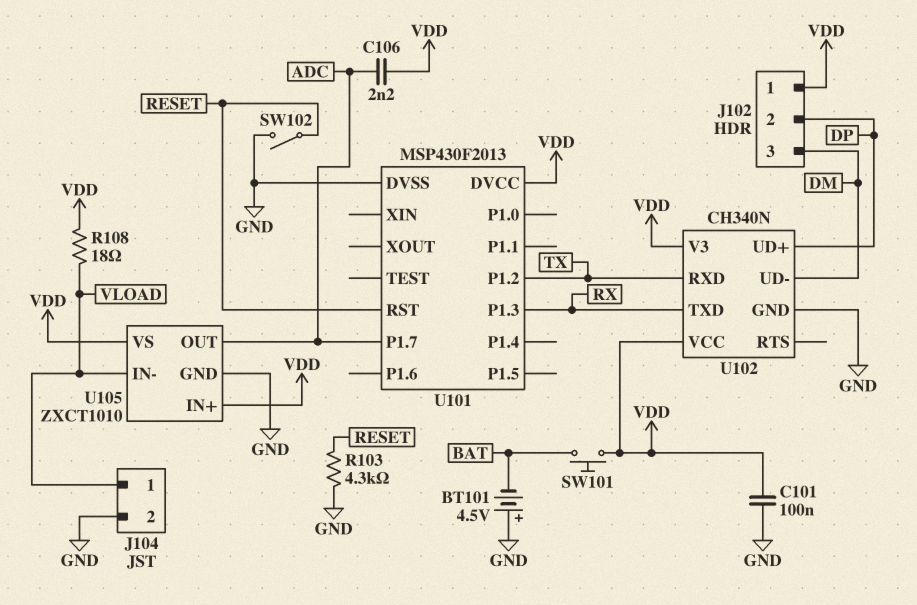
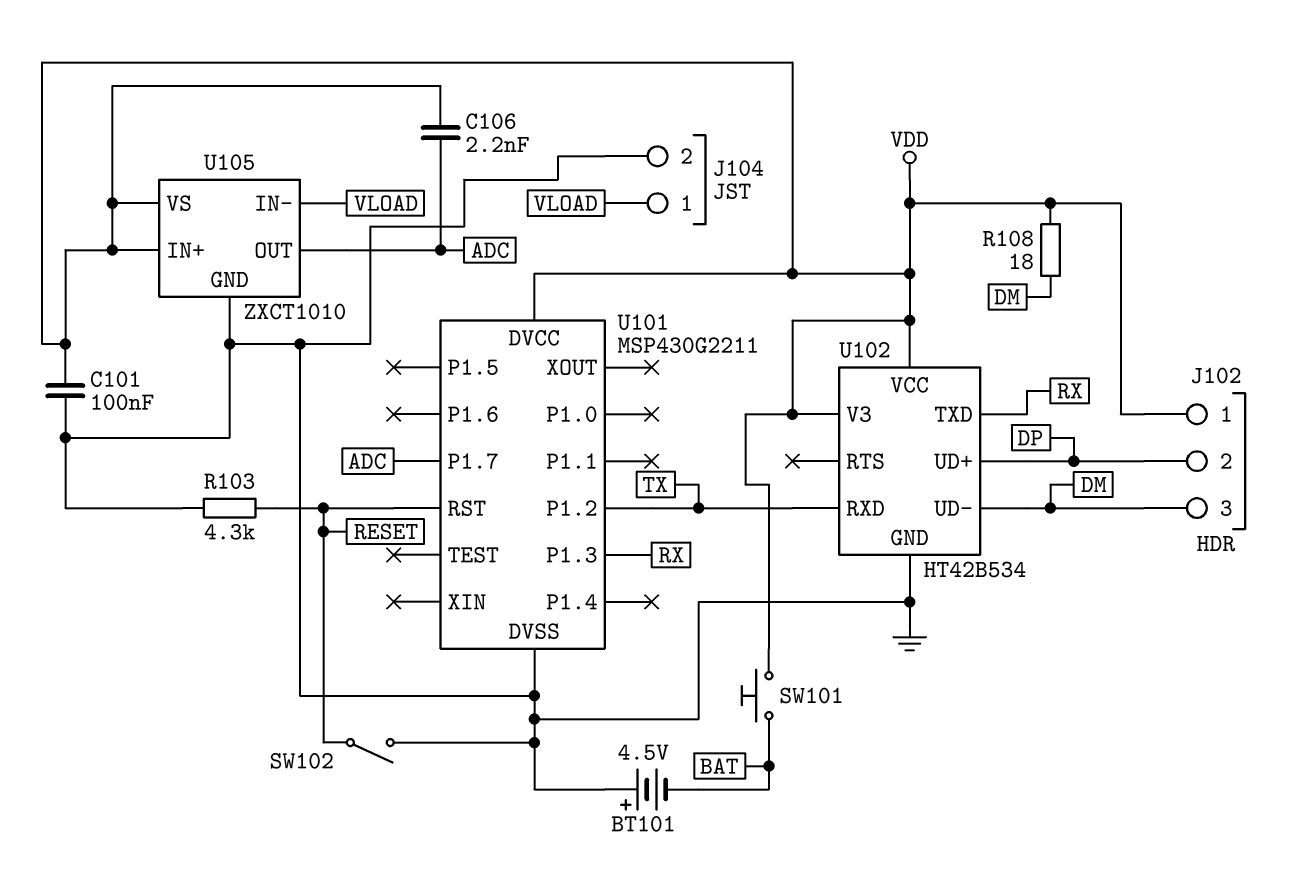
R108: 18 (VDD, VLOAD) -> 18 (DM, VDD)
U101: MSP430F2013 -> MSP430G2211
U102: CH340N -> HT42B534

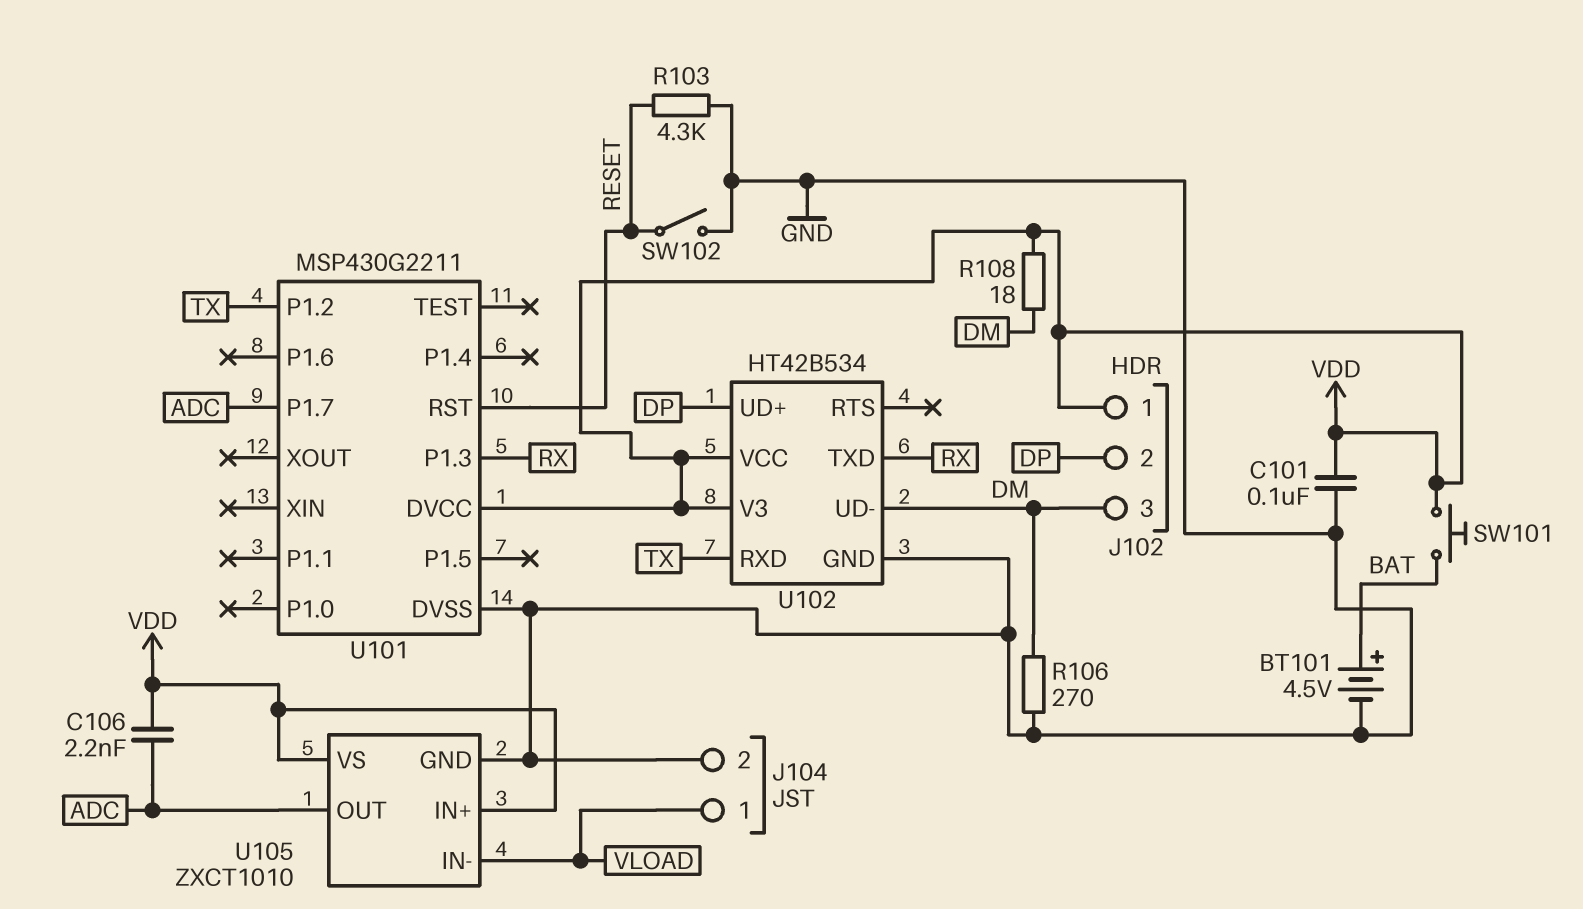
BT101: 4.5V (plus GND, minus BAT) -> 4.5V (plus BAT, minus GND)
R106: none -> 270 (DM, GND)

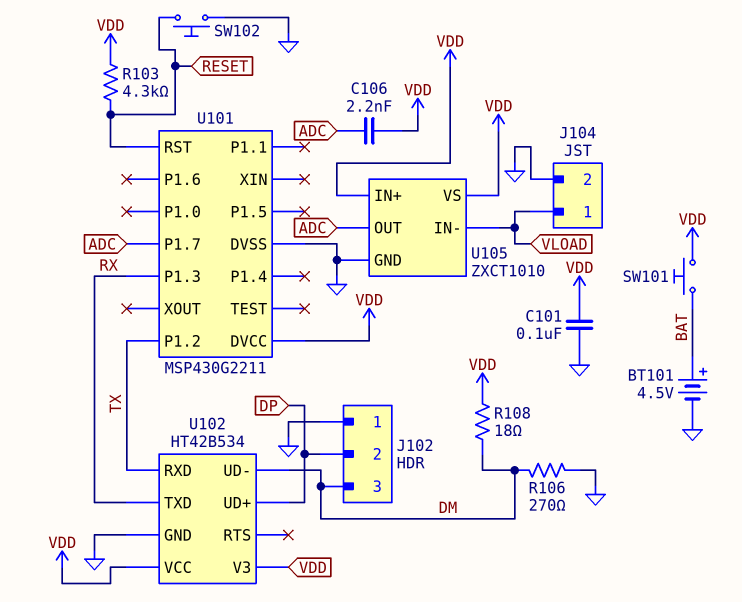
J102 pin 1: VDD -> GND
R103: 4.3k (GND, RESET) -> 4.3k (RESET, VDD)
SW102: switch (GND, RESET) -> button (GND, RESET)

